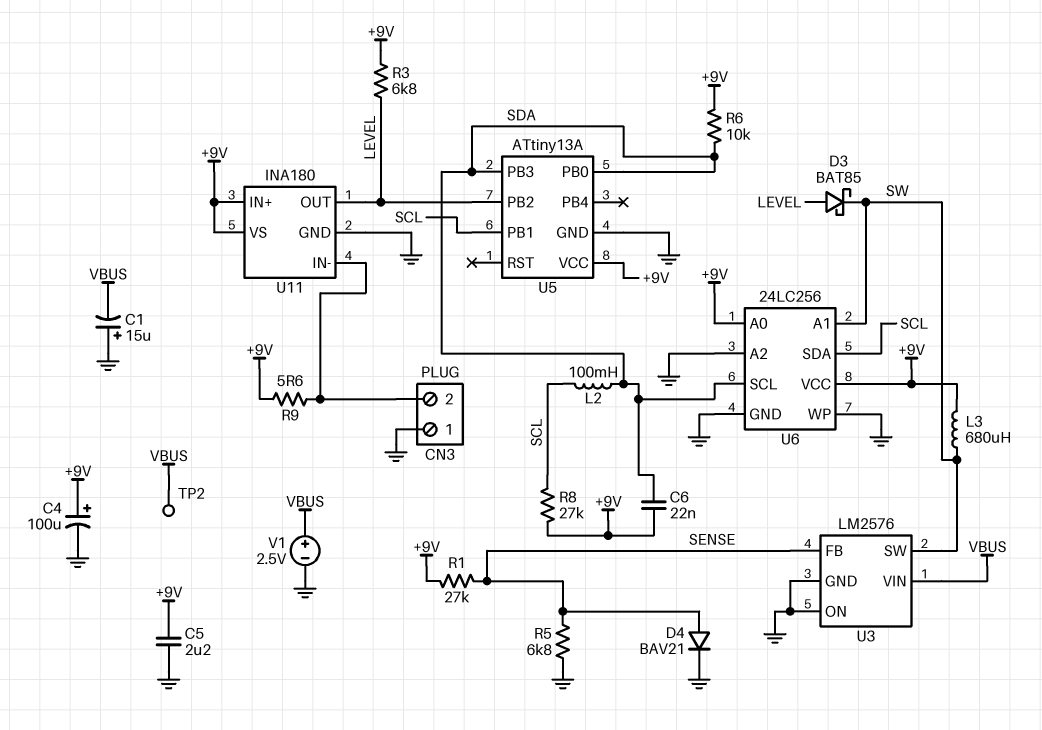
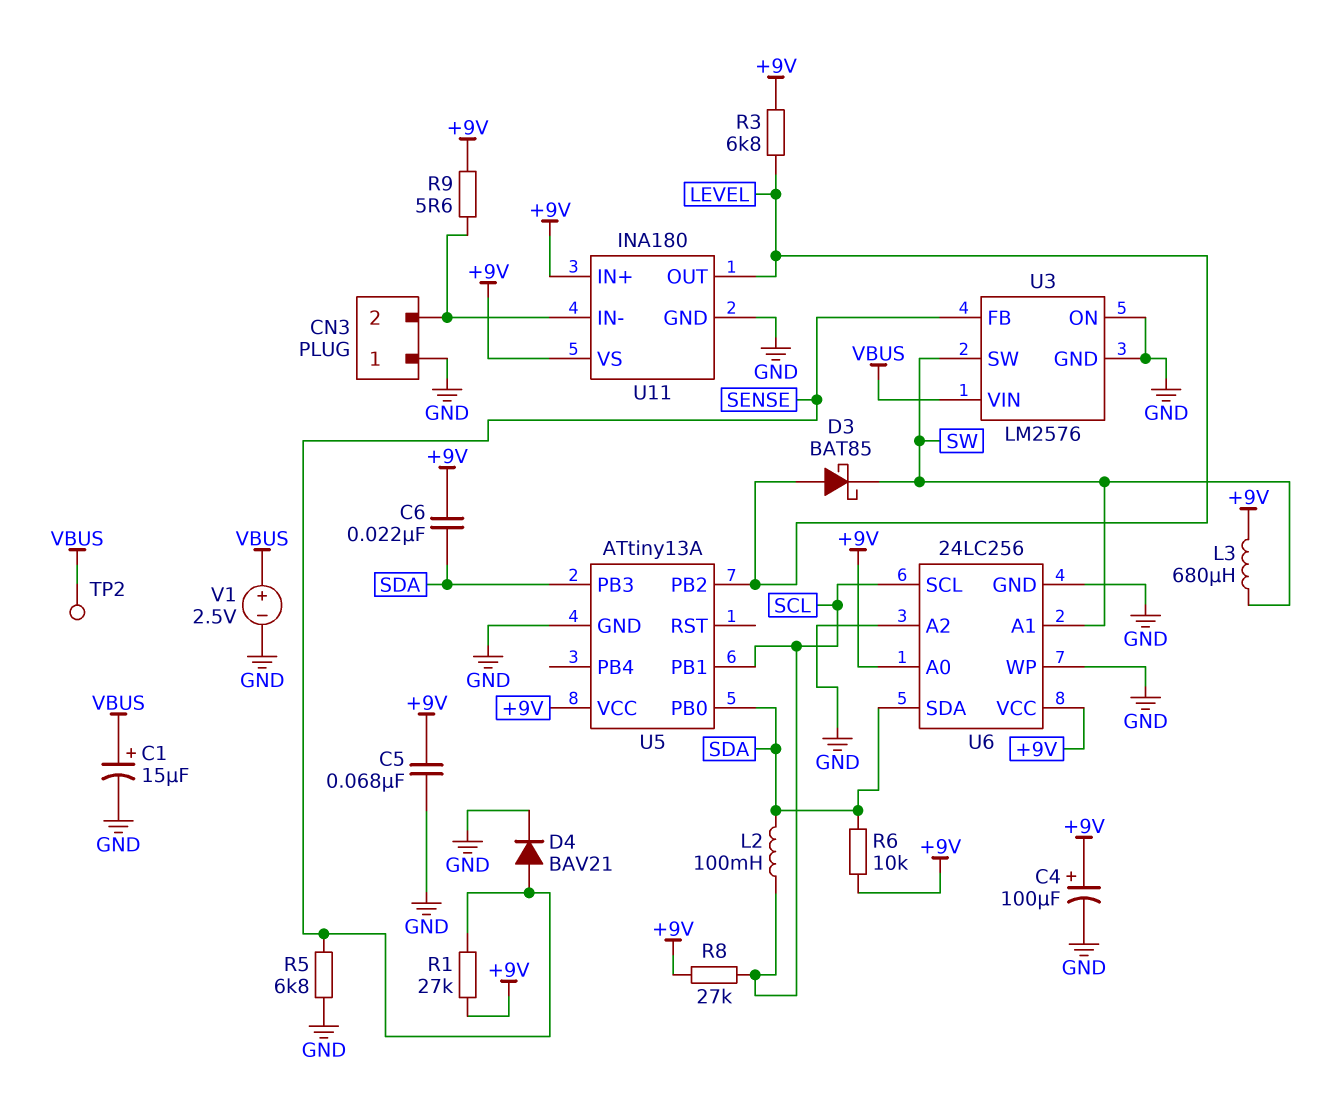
C1: 15uF (plus GND, minus VBUS) -> 15uF (plus VBUS, minus GND)
C5: 2.2uF (+9V, GND) -> 68nF (+9V, GND)
U6 pin SCL: SDA -> SCL
U6 pin SDA: SCL -> SDA

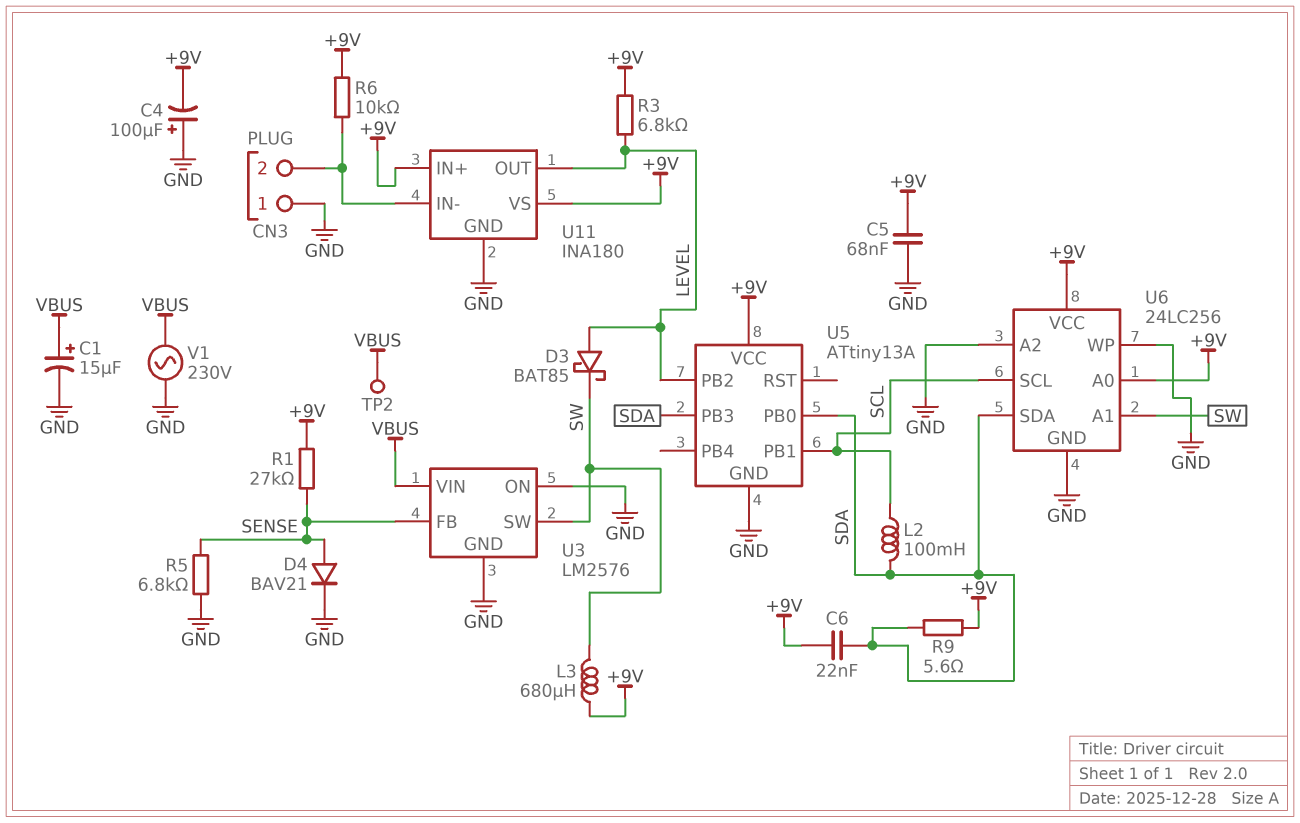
C4: 100uF (plus +9V, minus GND) -> 100uF (plus GND, minus +9V)
R6: 10k (+9V, SDA) -> 10k (+9V, CN3/2)
R8: 27k (+9V, SCL) -> none
R9: 5.6 (+9V, CN3/2) -> 5.6 (+9V, SDA)
V1: 2.5V (plus VBUS, minus GND) -> AC 230V (GND, VBUS)

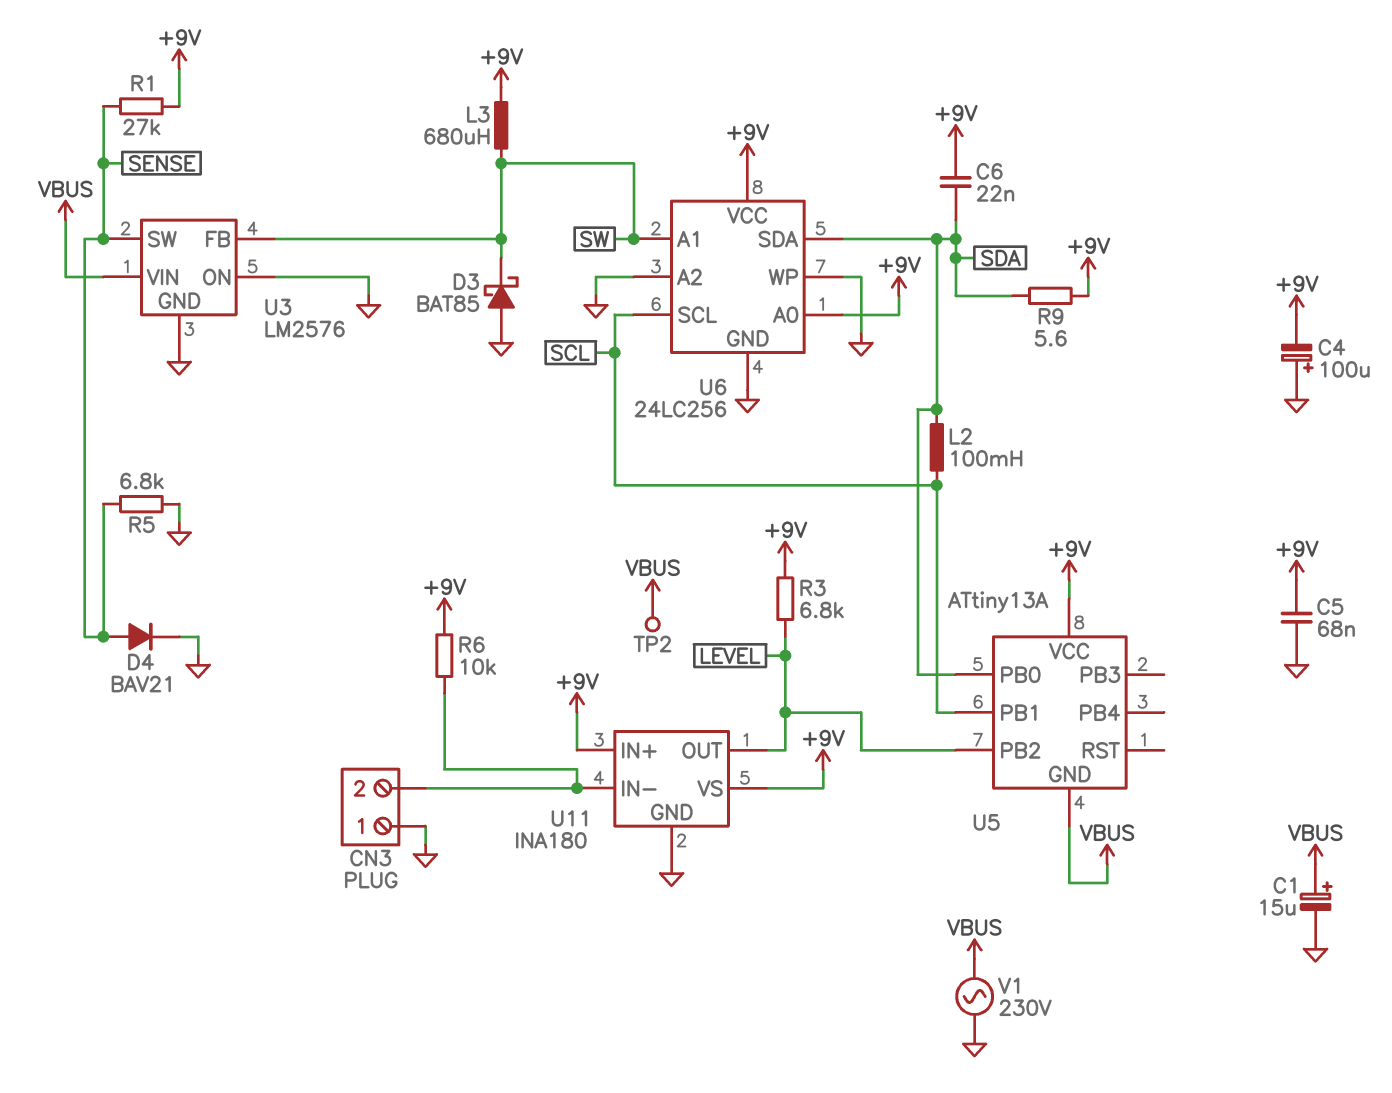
D3: schottky BAT85 (A LEVEL, K SW) -> schottky BAT85 (A GND, K SW)
U3 pin FB: SENSE -> SW
U3 pin SW: SW -> SENSE
U5 pin GND: GND -> VBUS
U5 pin PB3: SDA -> none

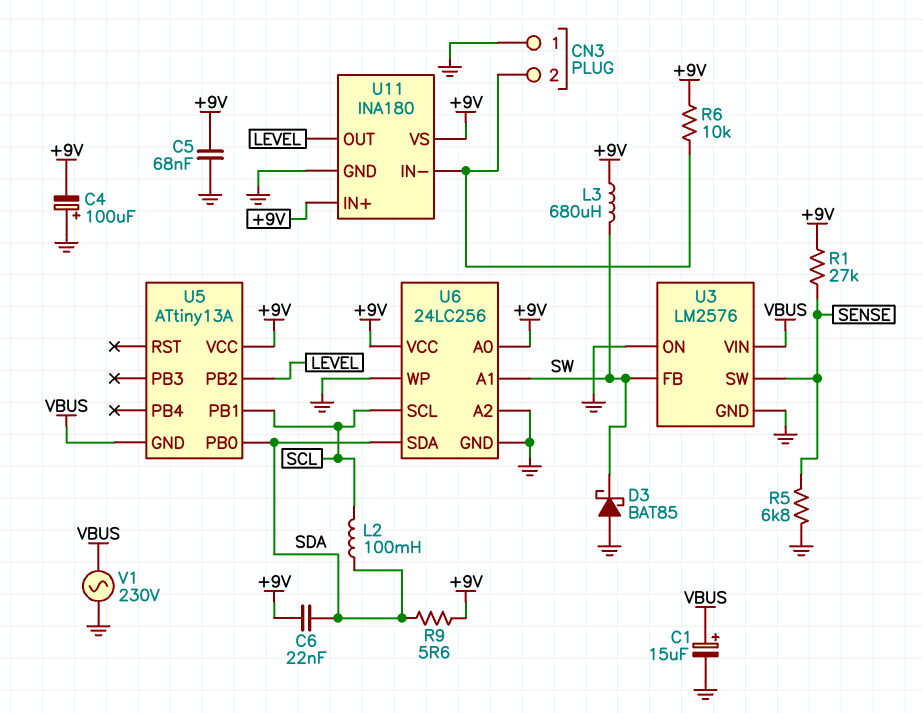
D4: diode BAV21 (A SENSE, K GND) -> none
R3: 6.8k (+9V, LEVEL) -> none
TP2: test point (VBUS) -> none

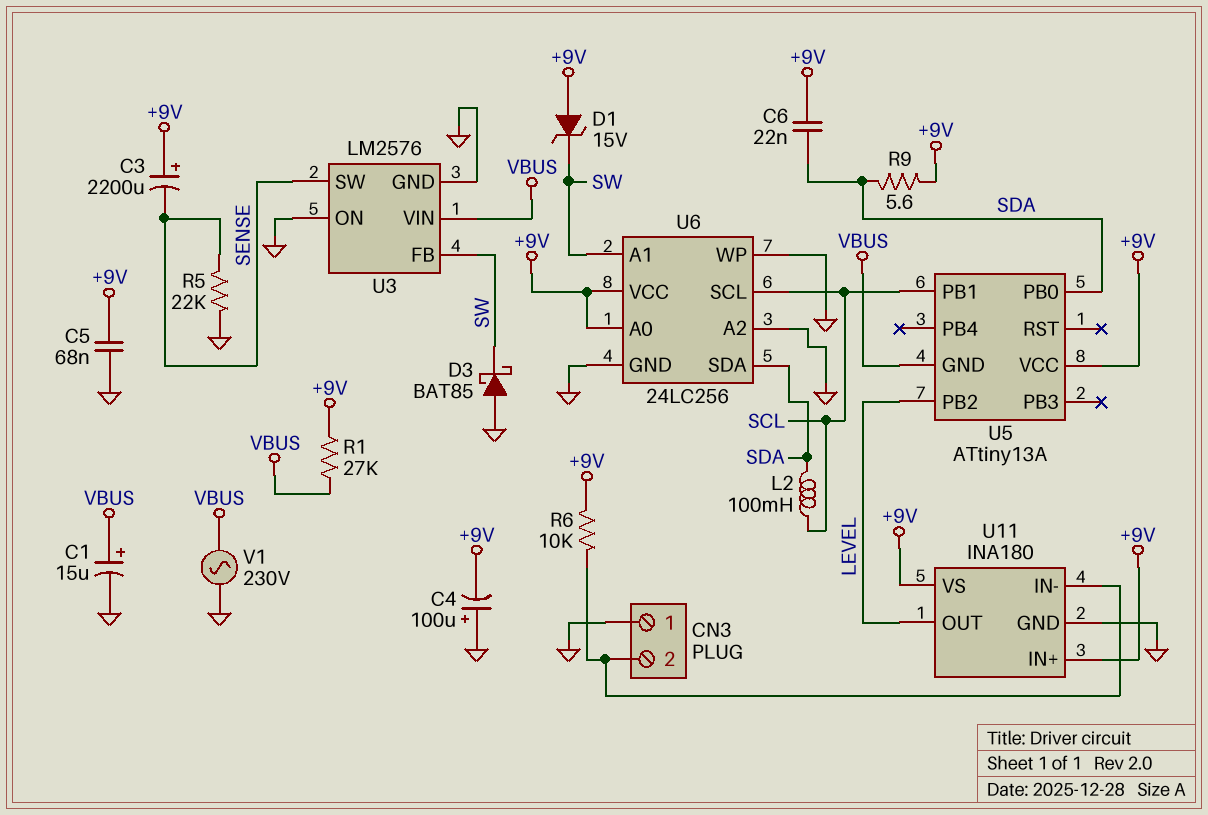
C3: none -> 2200uF (plus +9V, minus SENSE)
D1: none -> zener 15V (A +9V, K SW)
L3: 680uH (+9V, SW) -> none
R1: 27k (+9V, SENSE) -> 27k (+9V, VBUS)
R5: 6.8k (GND, SENSE) -> 22k (GND, SENSE)

